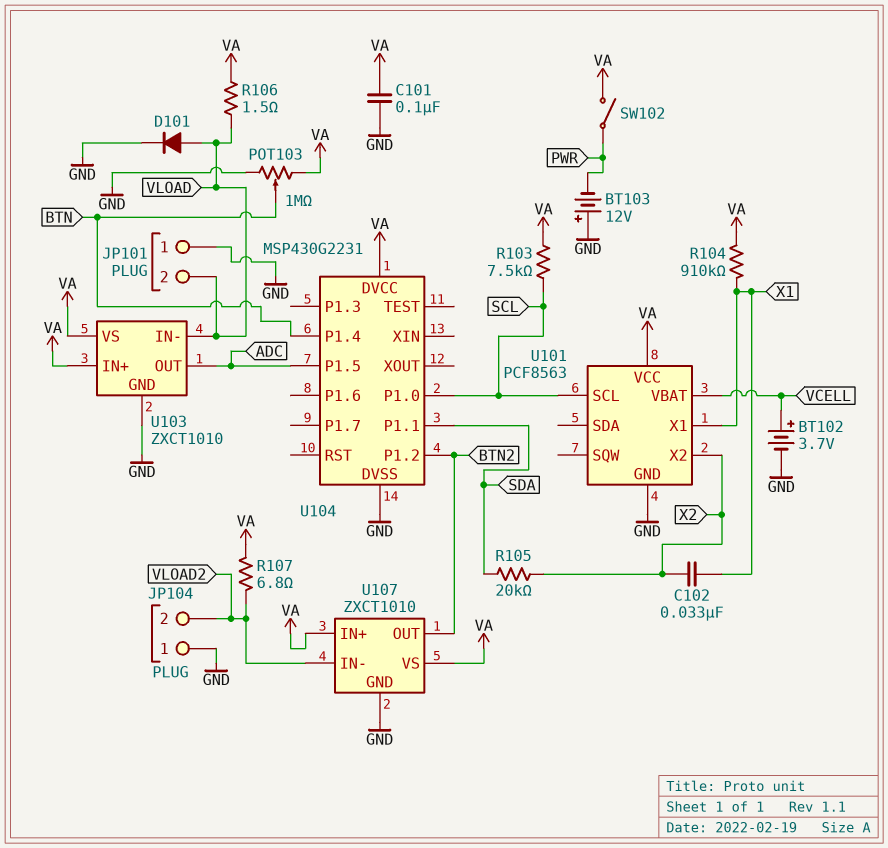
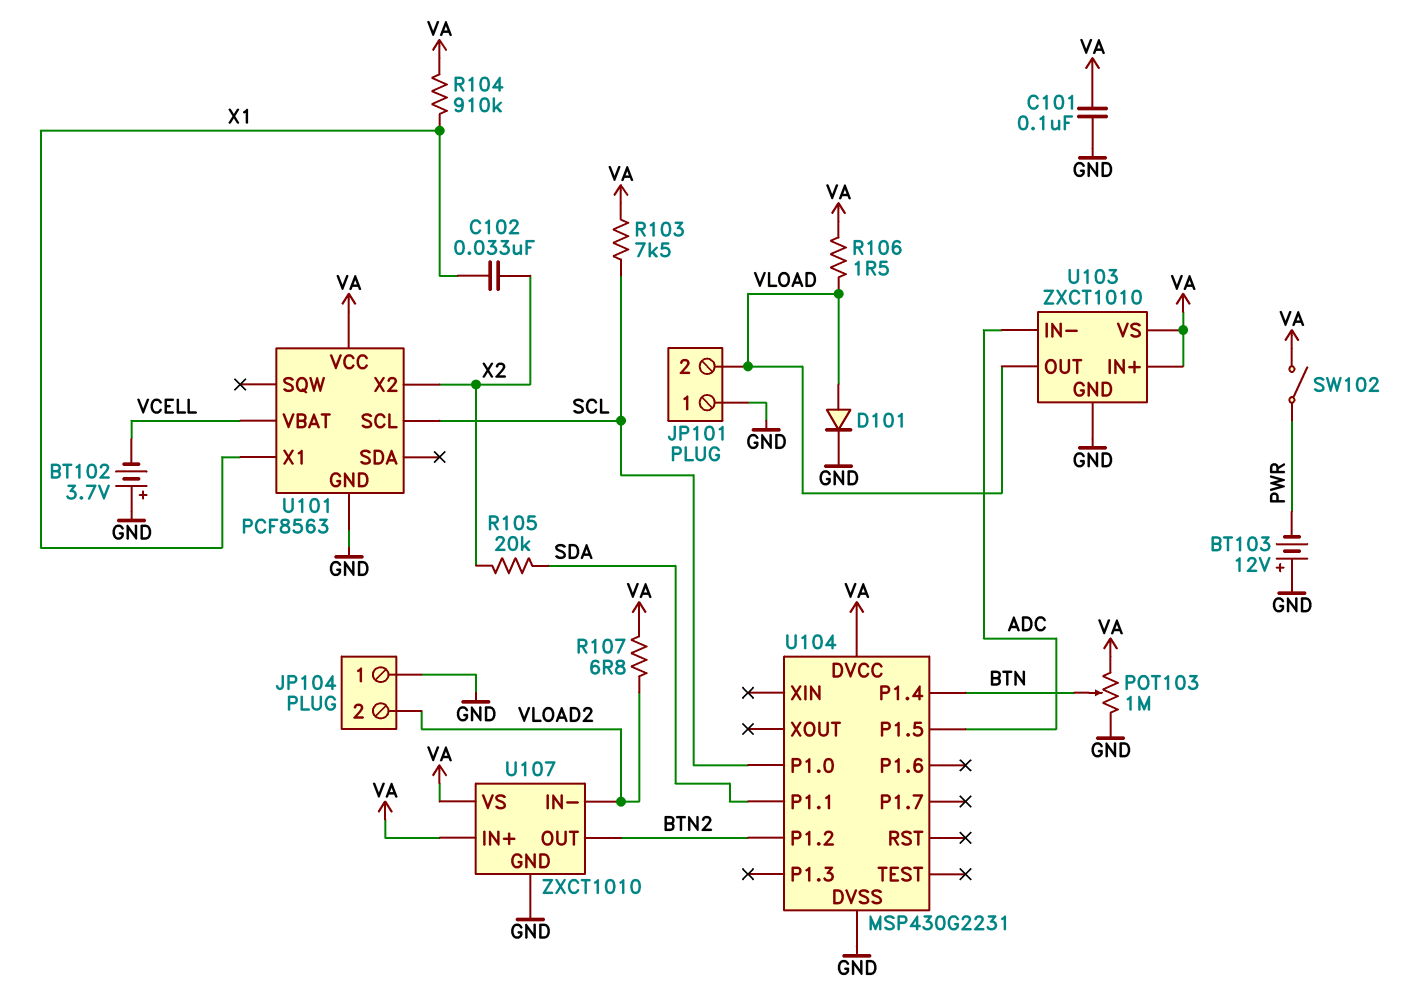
BT102: 3.7V (plus VCELL, minus GND) -> 3.7V (plus GND, minus VCELL)
U103 pin IN-: VLOAD -> ADC
U103 pin OUT: ADC -> VLOAD

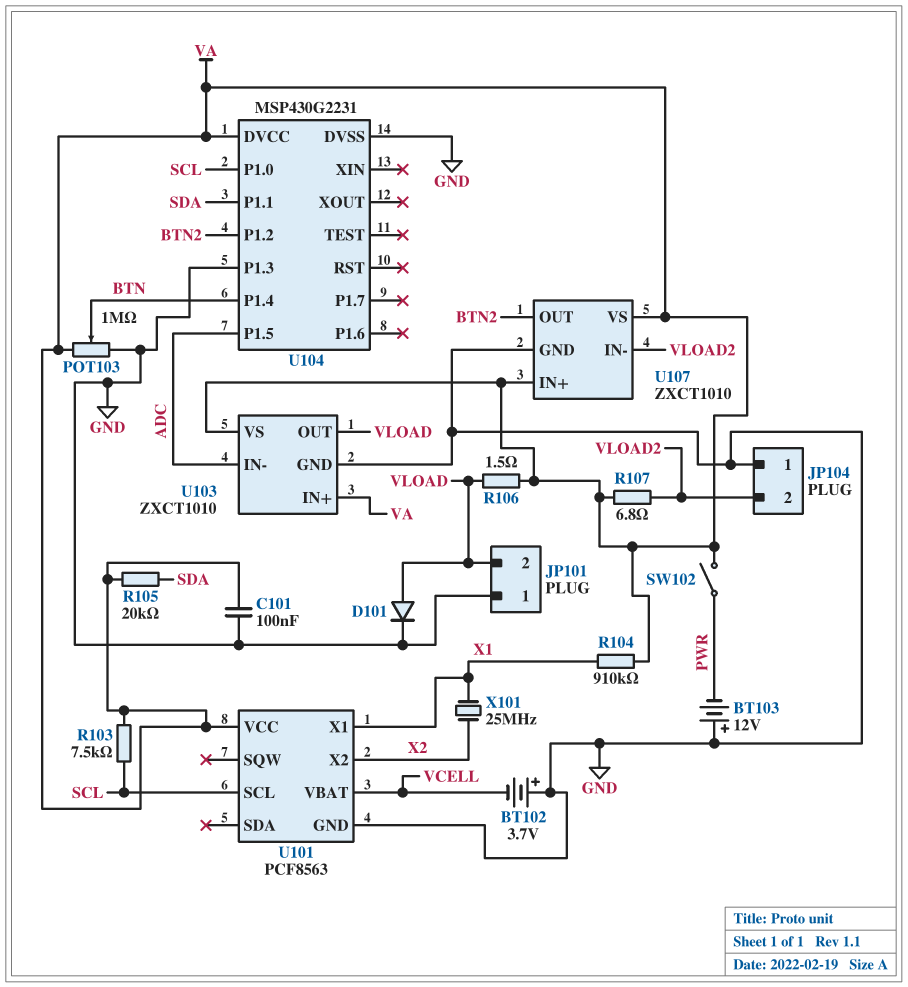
C102: 33nF (X1, X2) -> none
R105: 20k (SDA, X2) -> 20k (SDA, VA)
U104 pin P1.3: none -> GND
X101: none -> 25MHz (X1, X2)

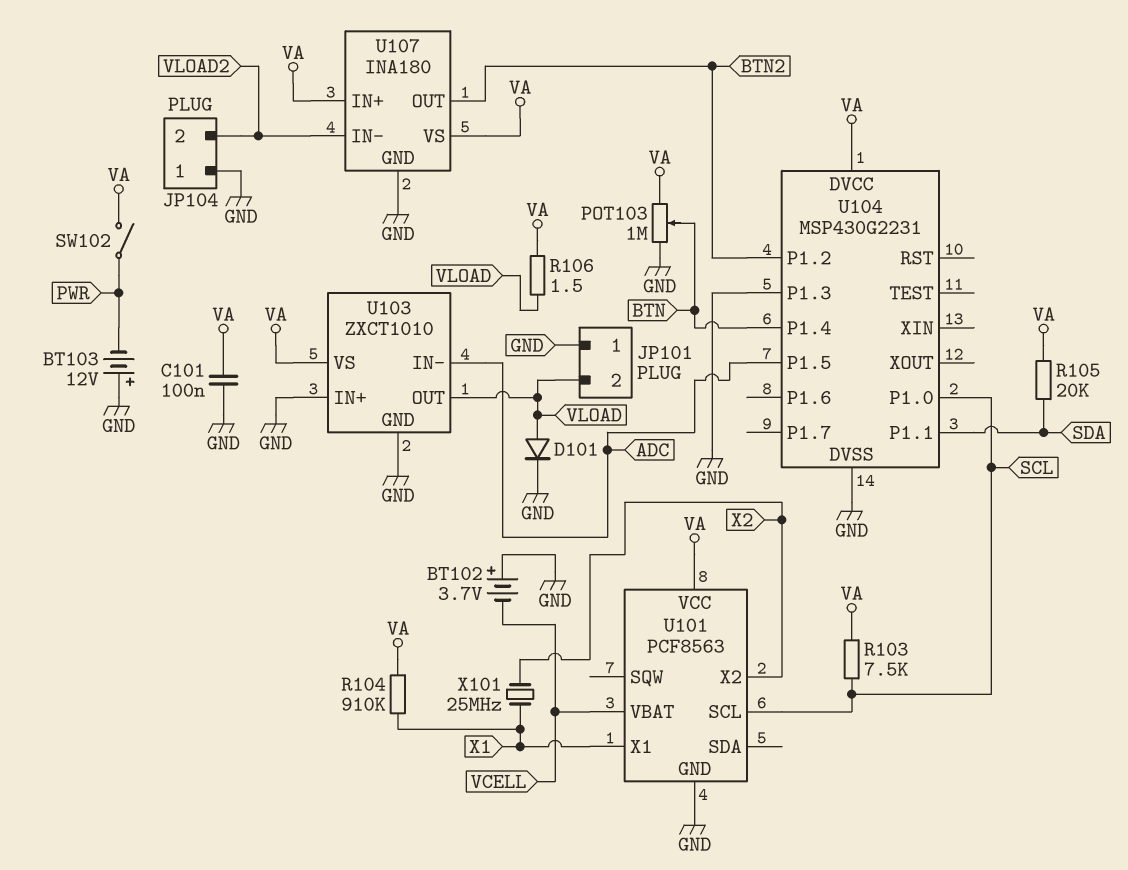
R107: 6.8 (VA, VLOAD2) -> none
U103 pin IN+: VA -> GND
U107: ZXCT1010 -> INA180

